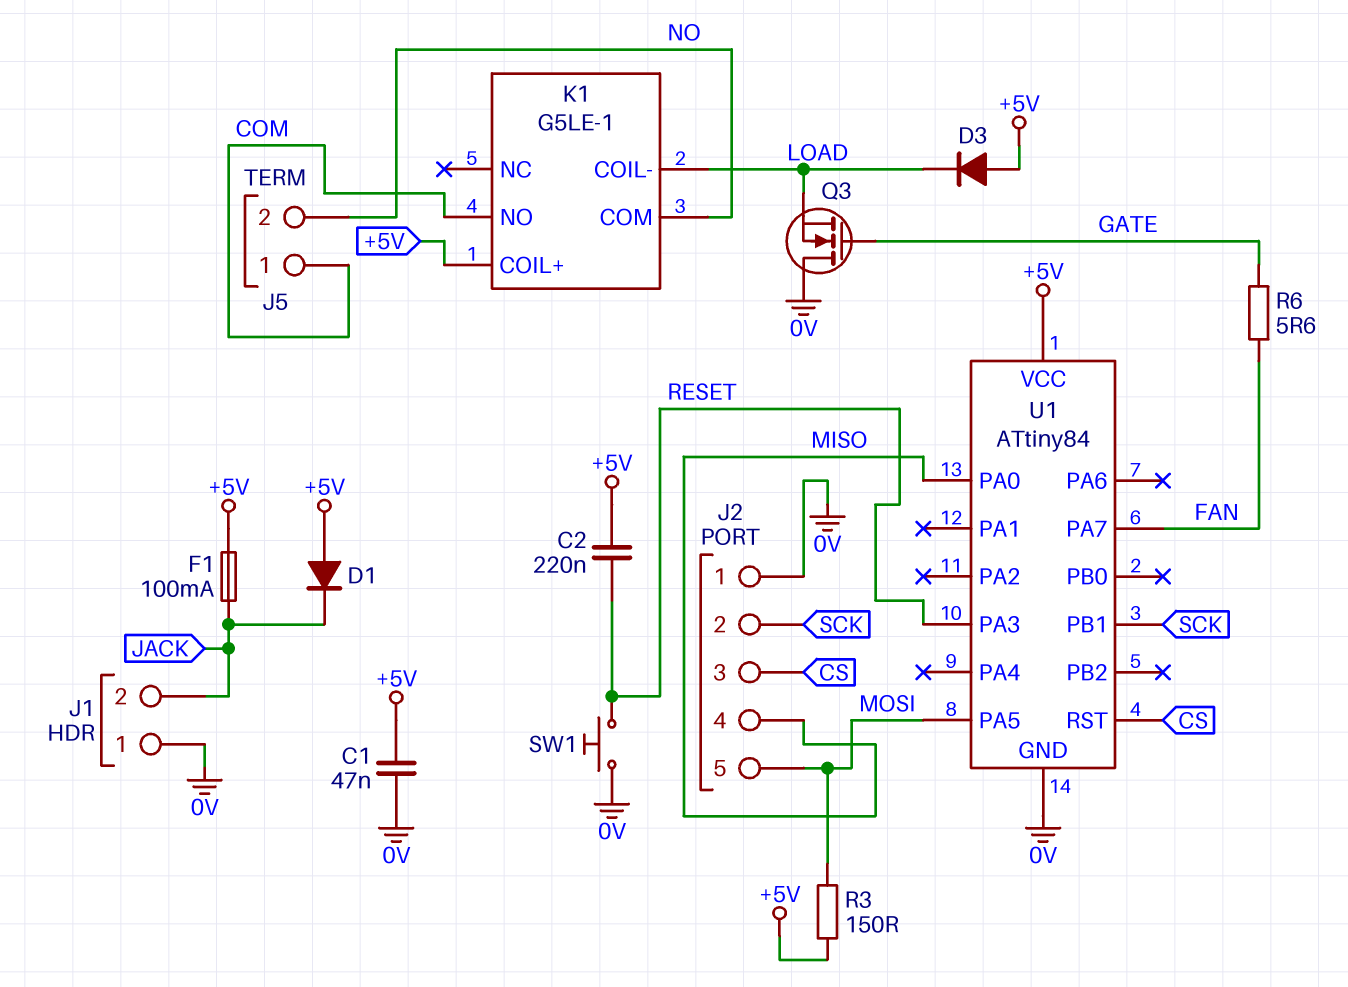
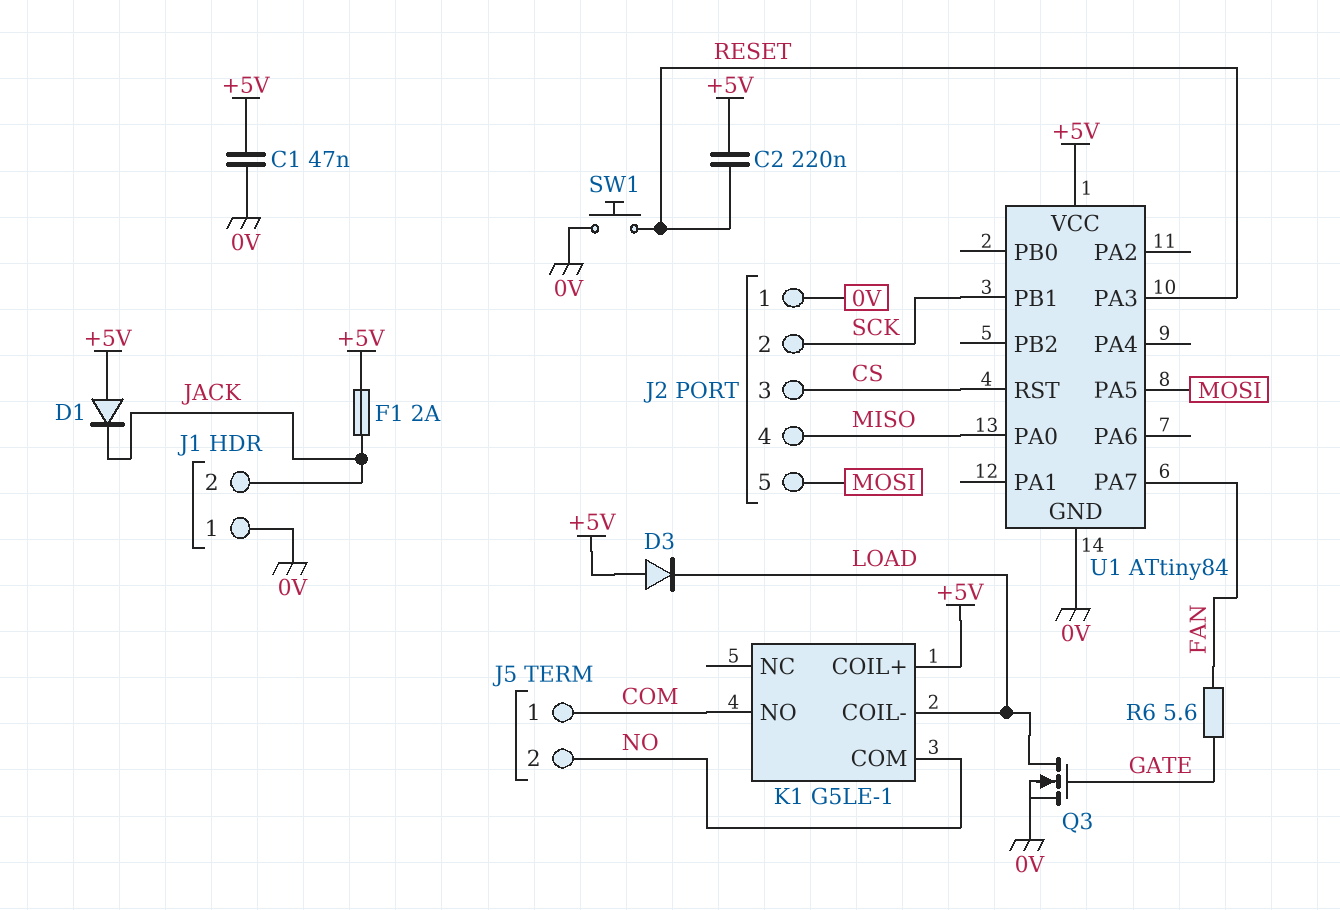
F1: 100mA (+5V, JACK) -> 2A (+5V, JACK)
Q3: NMOS (G GATE, D 0V, S LOAD) -> NMOS (G GATE, D LOAD, S 0V)
R3: 150 (+5V, MOSI) -> none

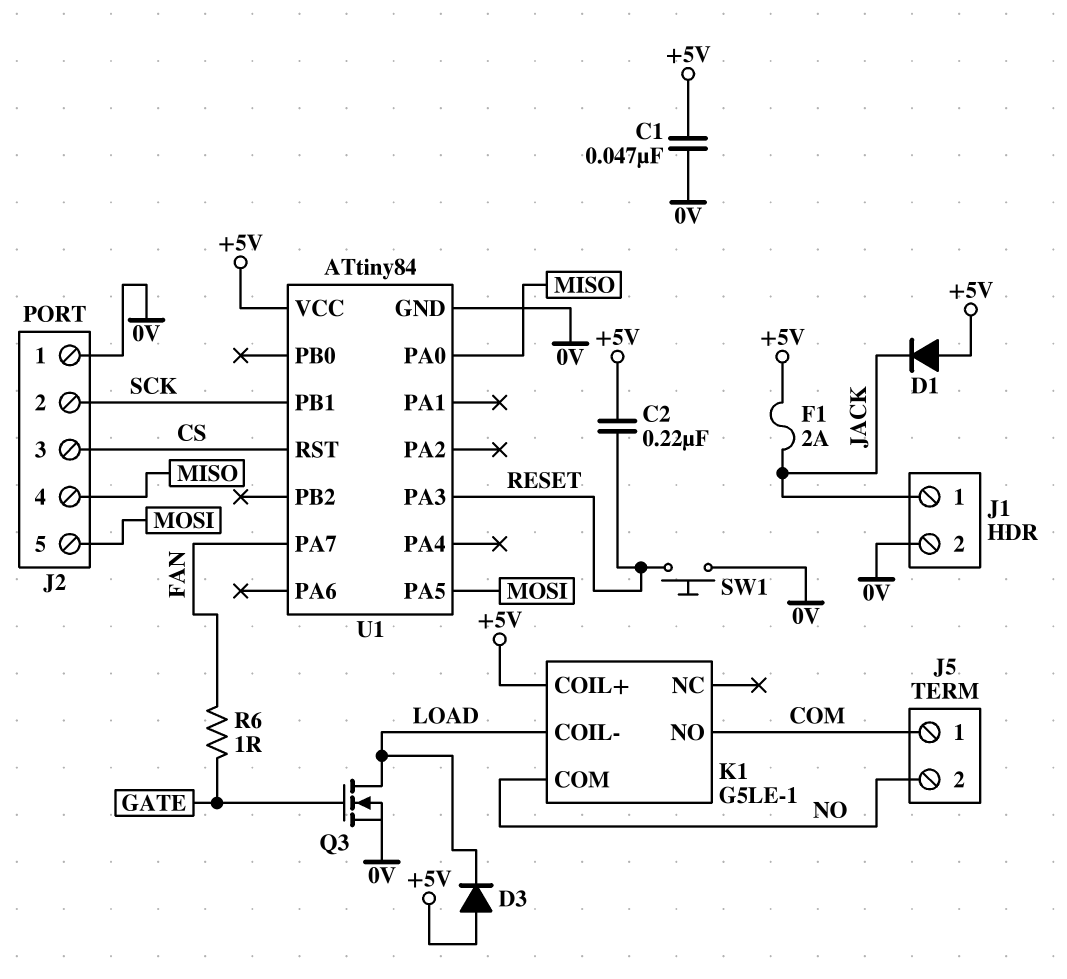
J1 pin 1: 0V -> JACK
J1 pin 2: JACK -> 0V
R6: 5.6 (FAN, GATE) -> 1 (FAN, GATE)

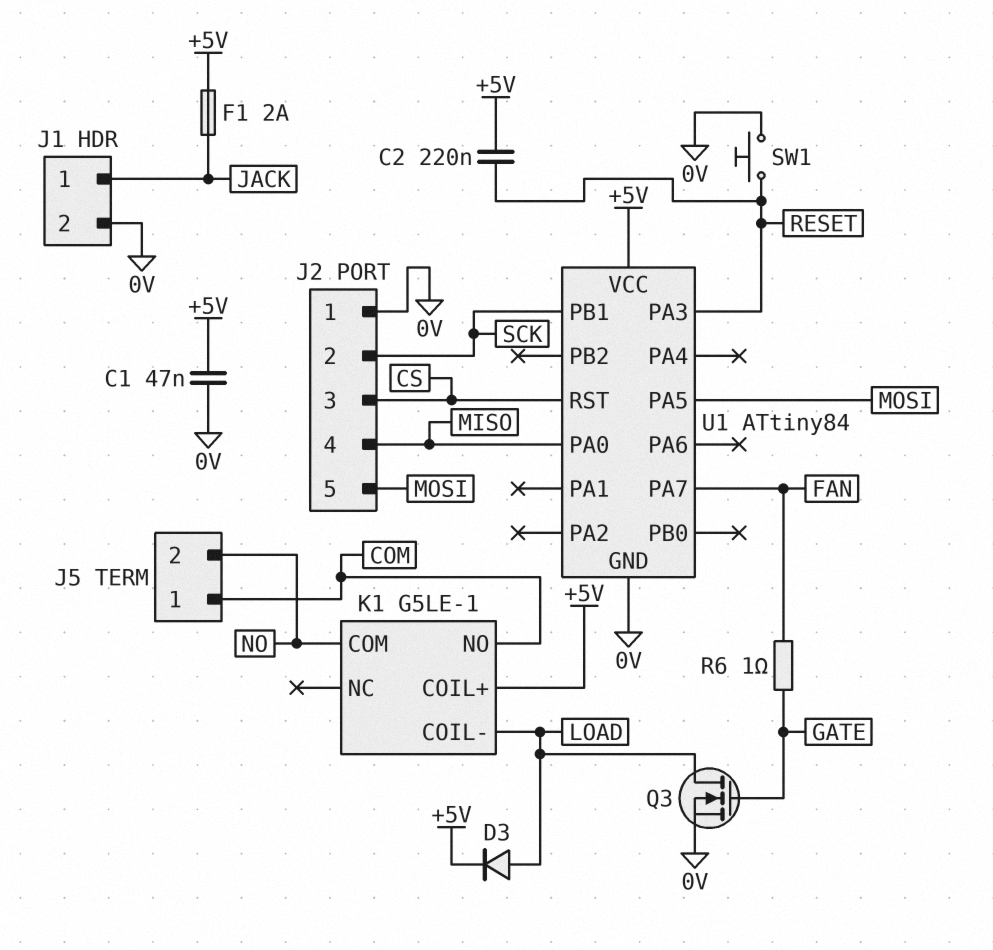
D1: diode (A +5V, K JACK) -> none
D3: diode (A +5V, K LOAD) -> diode (A LOAD, K +5V)

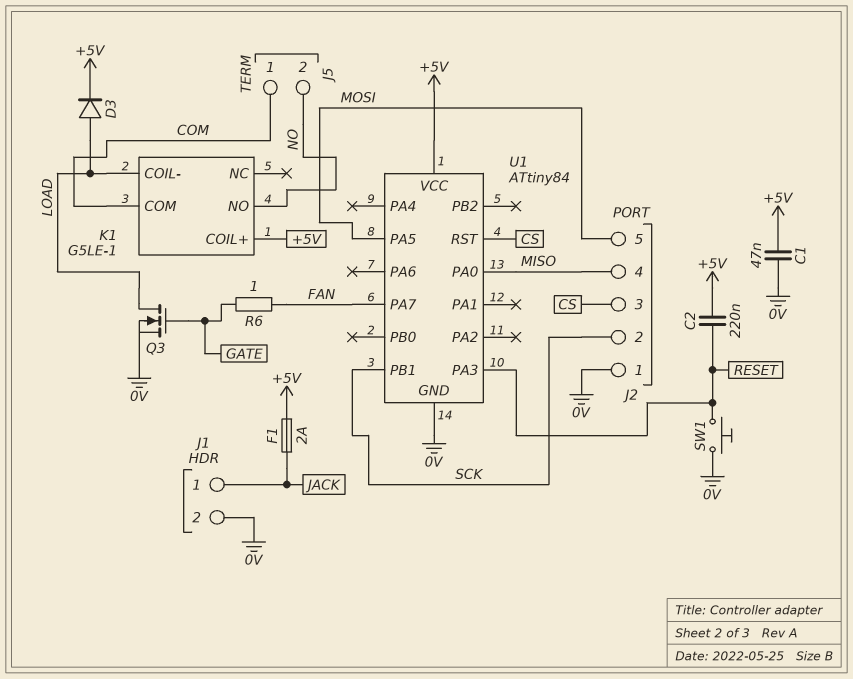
K1 pin COM: NO -> COM
K1 pin NO: COM -> NO

